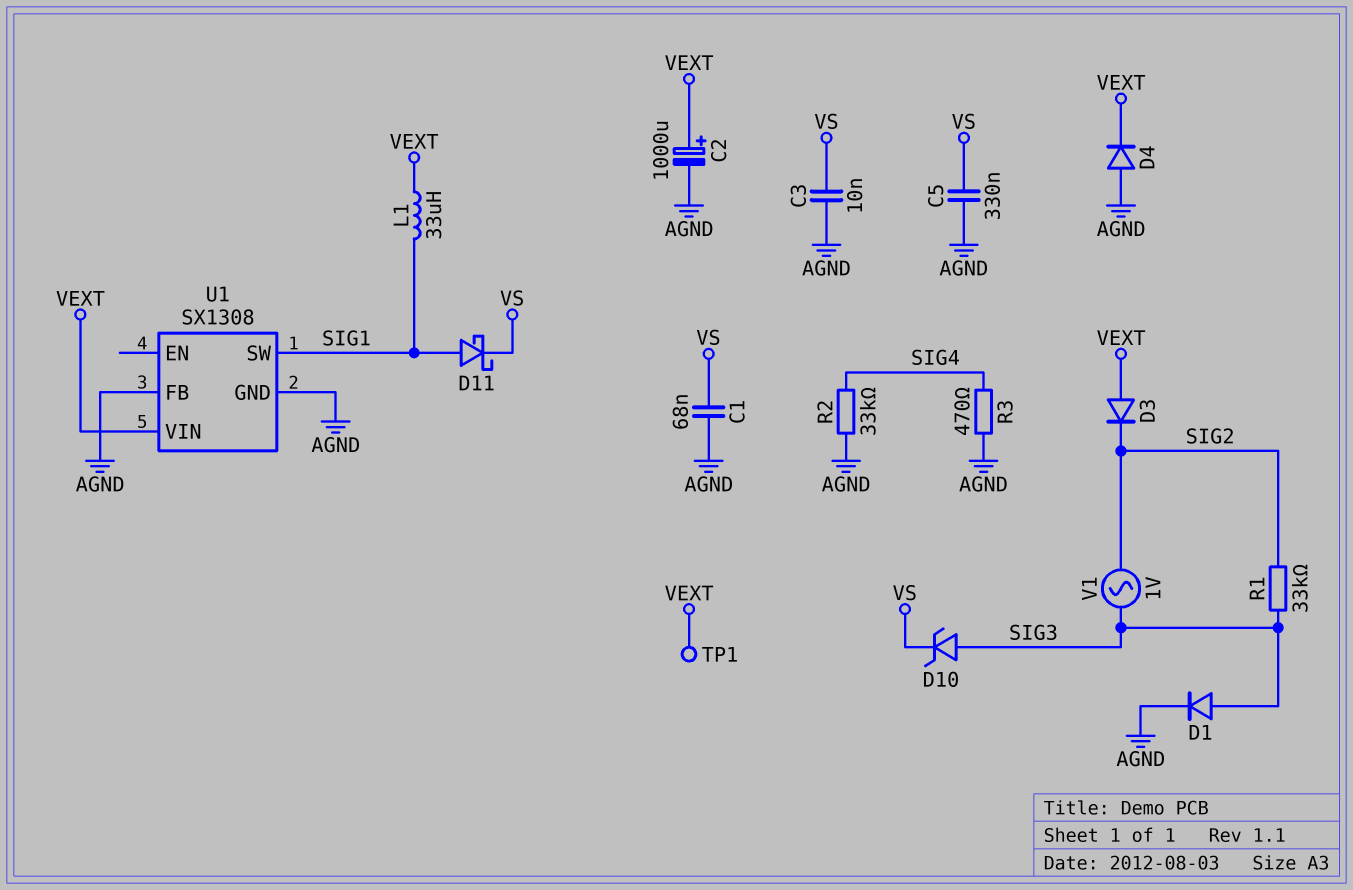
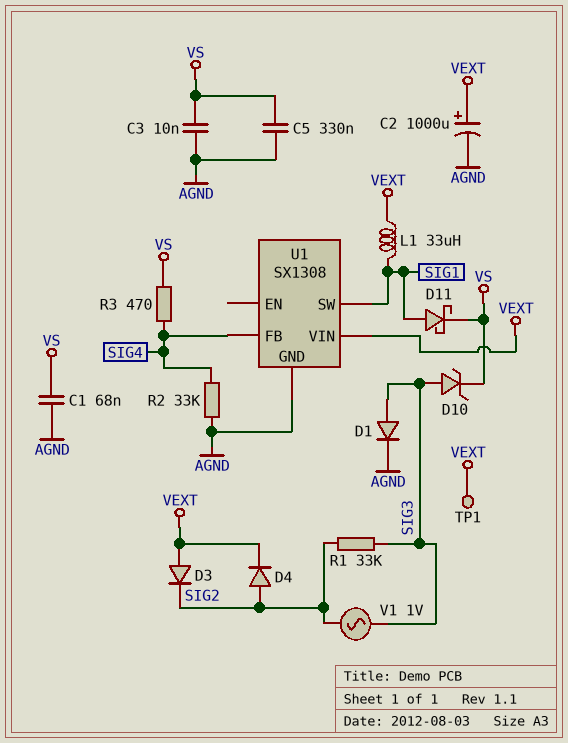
D4: diode (A AGND, K VEXT) -> diode (A SIG2, K VEXT)
R3: 470 (AGND, SIG4) -> 470 (SIG4, VS)
U1 pin FB: AGND -> SIG4

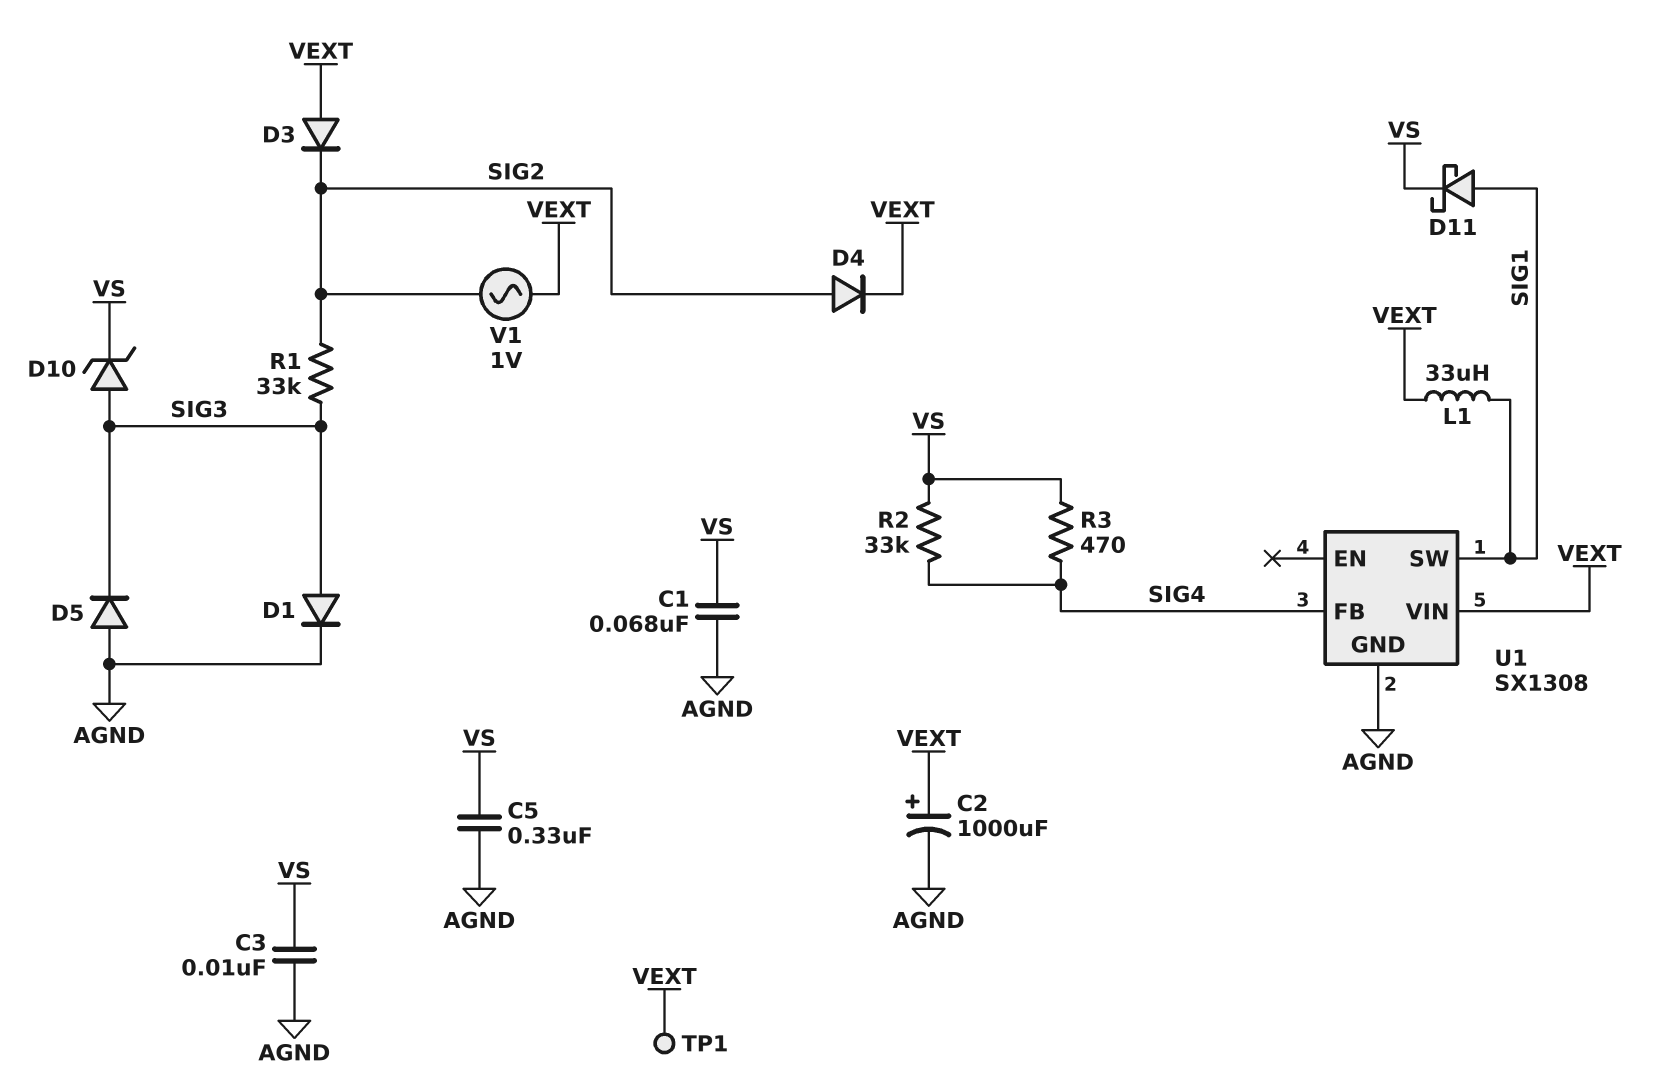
D5: none -> diode (A AGND, K SIG3)
R2: 33k (AGND, SIG4) -> 33k (SIG4, VS)
V1: AC 1V (SIG2, SIG3) -> AC 1V (SIG2, VEXT)

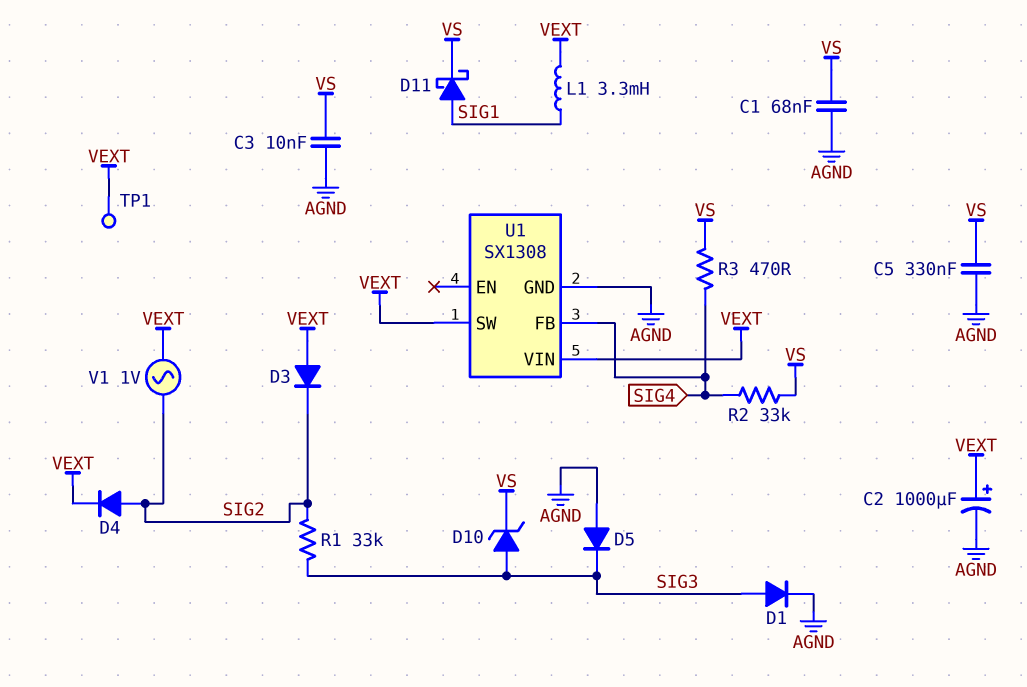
L1: 33uH (SIG1, VEXT) -> 3.3mH (SIG1, VEXT)
U1 pin SW: SIG1 -> VEXT

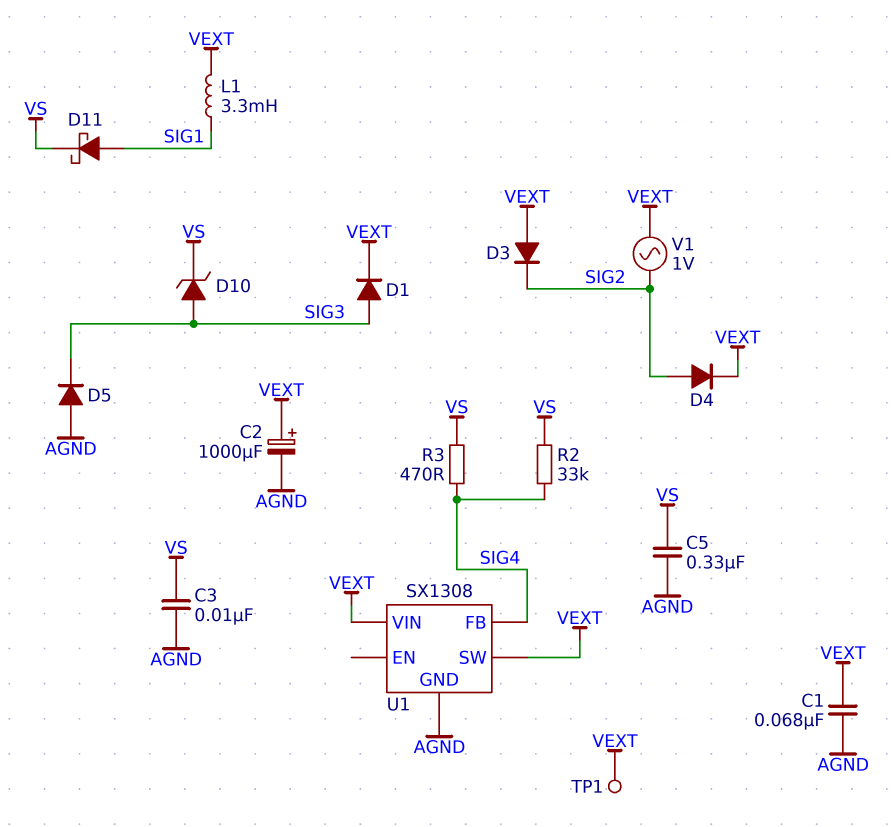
C1: 68nF (AGND, VS) -> 68nF (AGND, VEXT)
D1: diode (A SIG3, K AGND) -> diode (A SIG3, K VEXT)
R1: 33k (SIG2, SIG3) -> none

